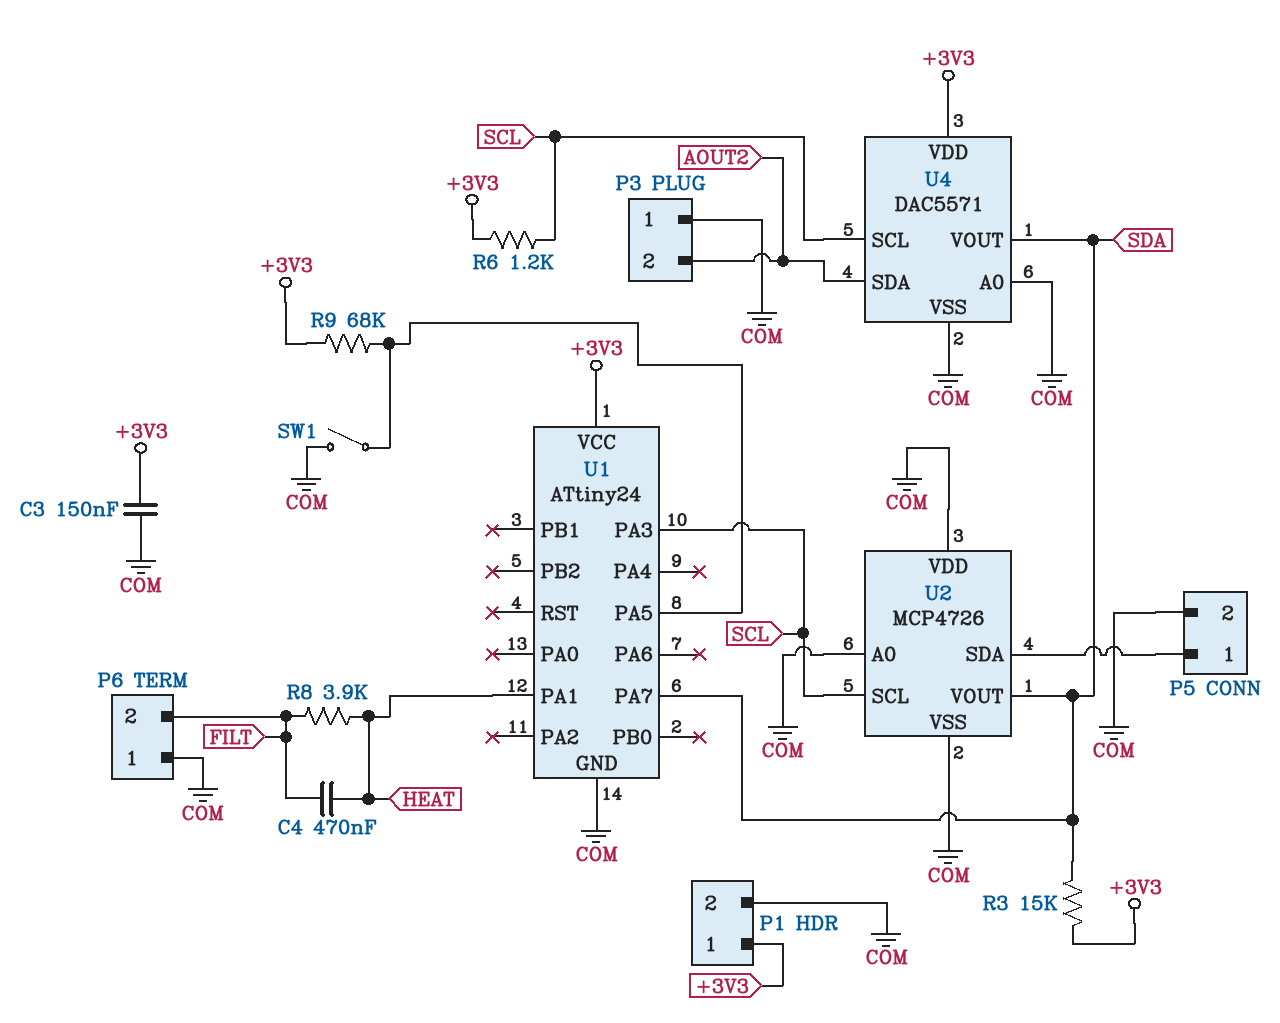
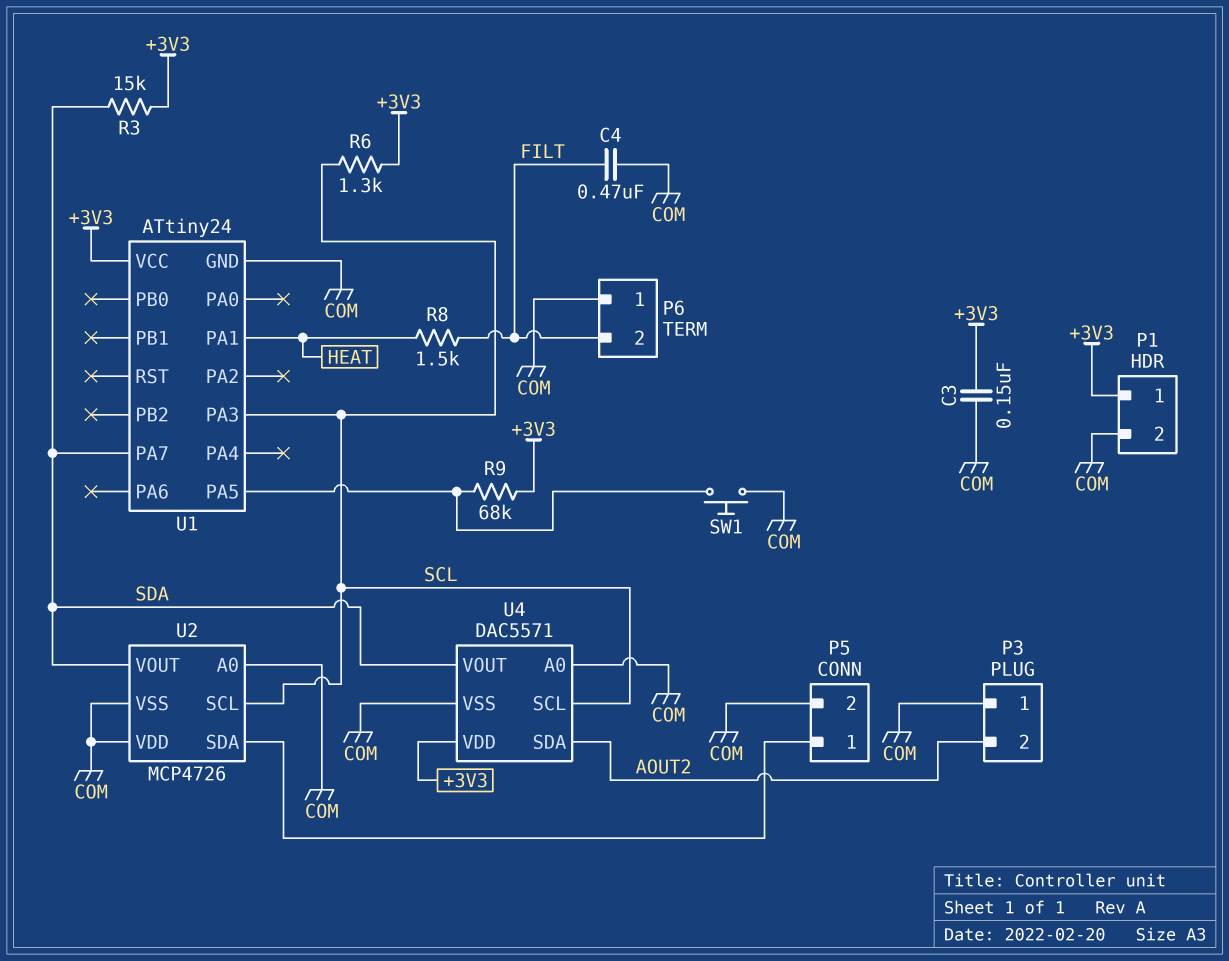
C4: 470nF (FILT, HEAT) -> 470nF (COM, FILT)
R6: 1.2k (+3V3, SCL) -> 1.3k (+3V3, SCL)
R8: 3.9k (FILT, HEAT) -> 1.5k (FILT, HEAT)
SW1: switch (COM, U1/PA5) -> button (COM, U1/PA5)

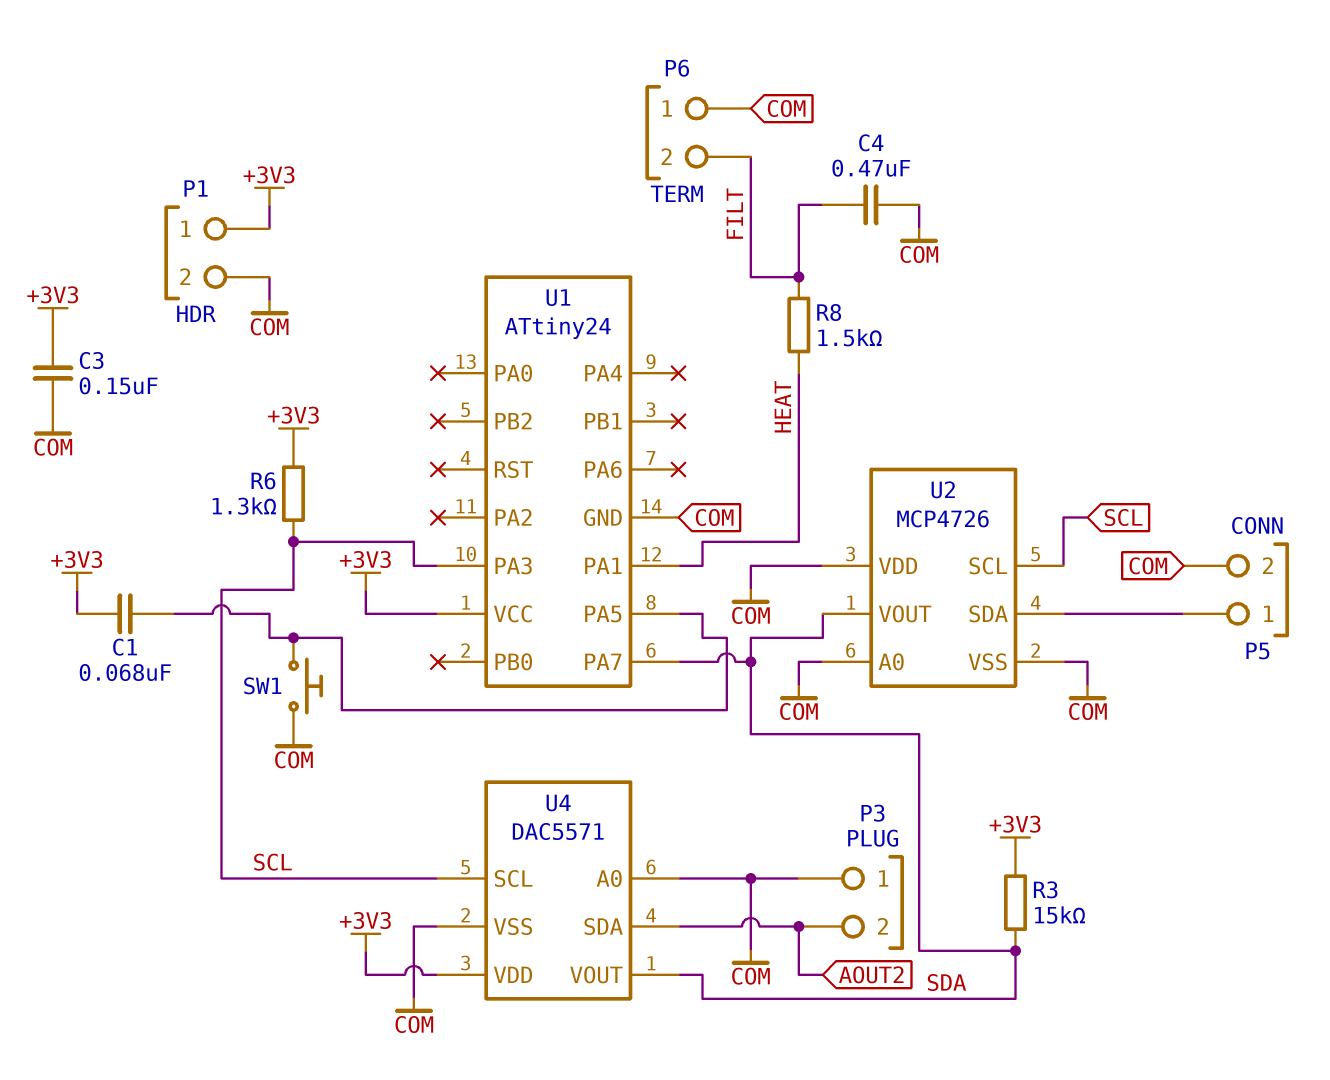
C1: none -> 68nF (+3V3, U1/PA5)
R9: 68k (+3V3, U1/PA5) -> none

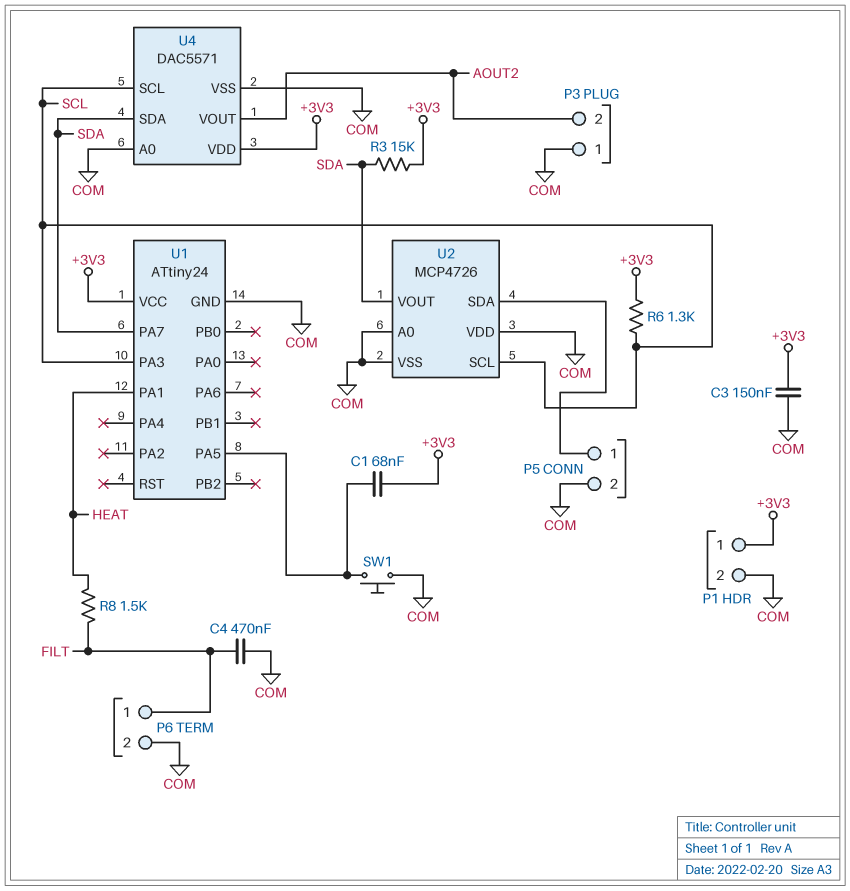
P6 pin 1: COM -> FILT
P6 pin 2: FILT -> COM
U4 pin SDA: AOUT2 -> SDA
U4 pin VOUT: SDA -> AOUT2

